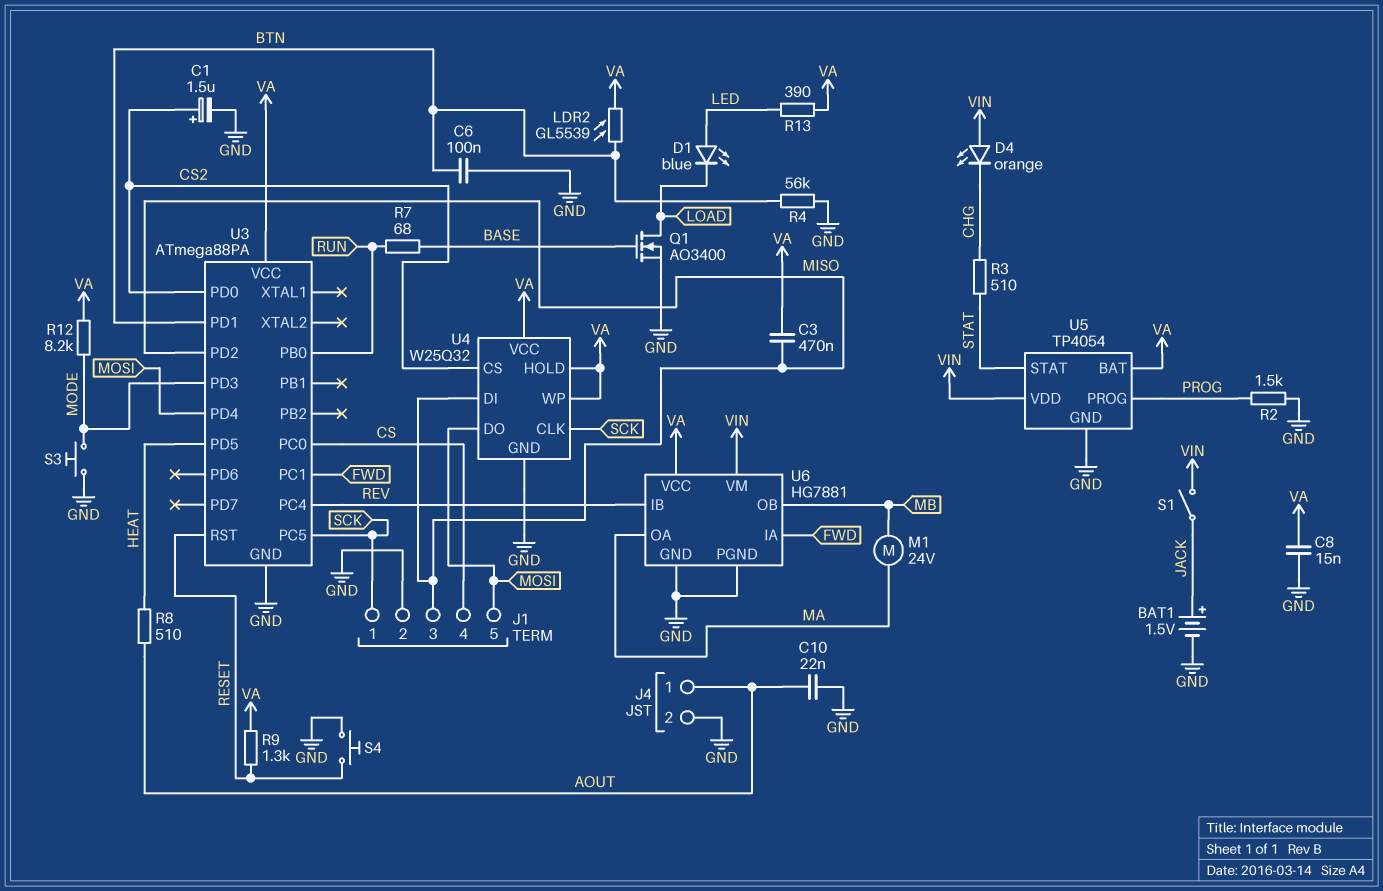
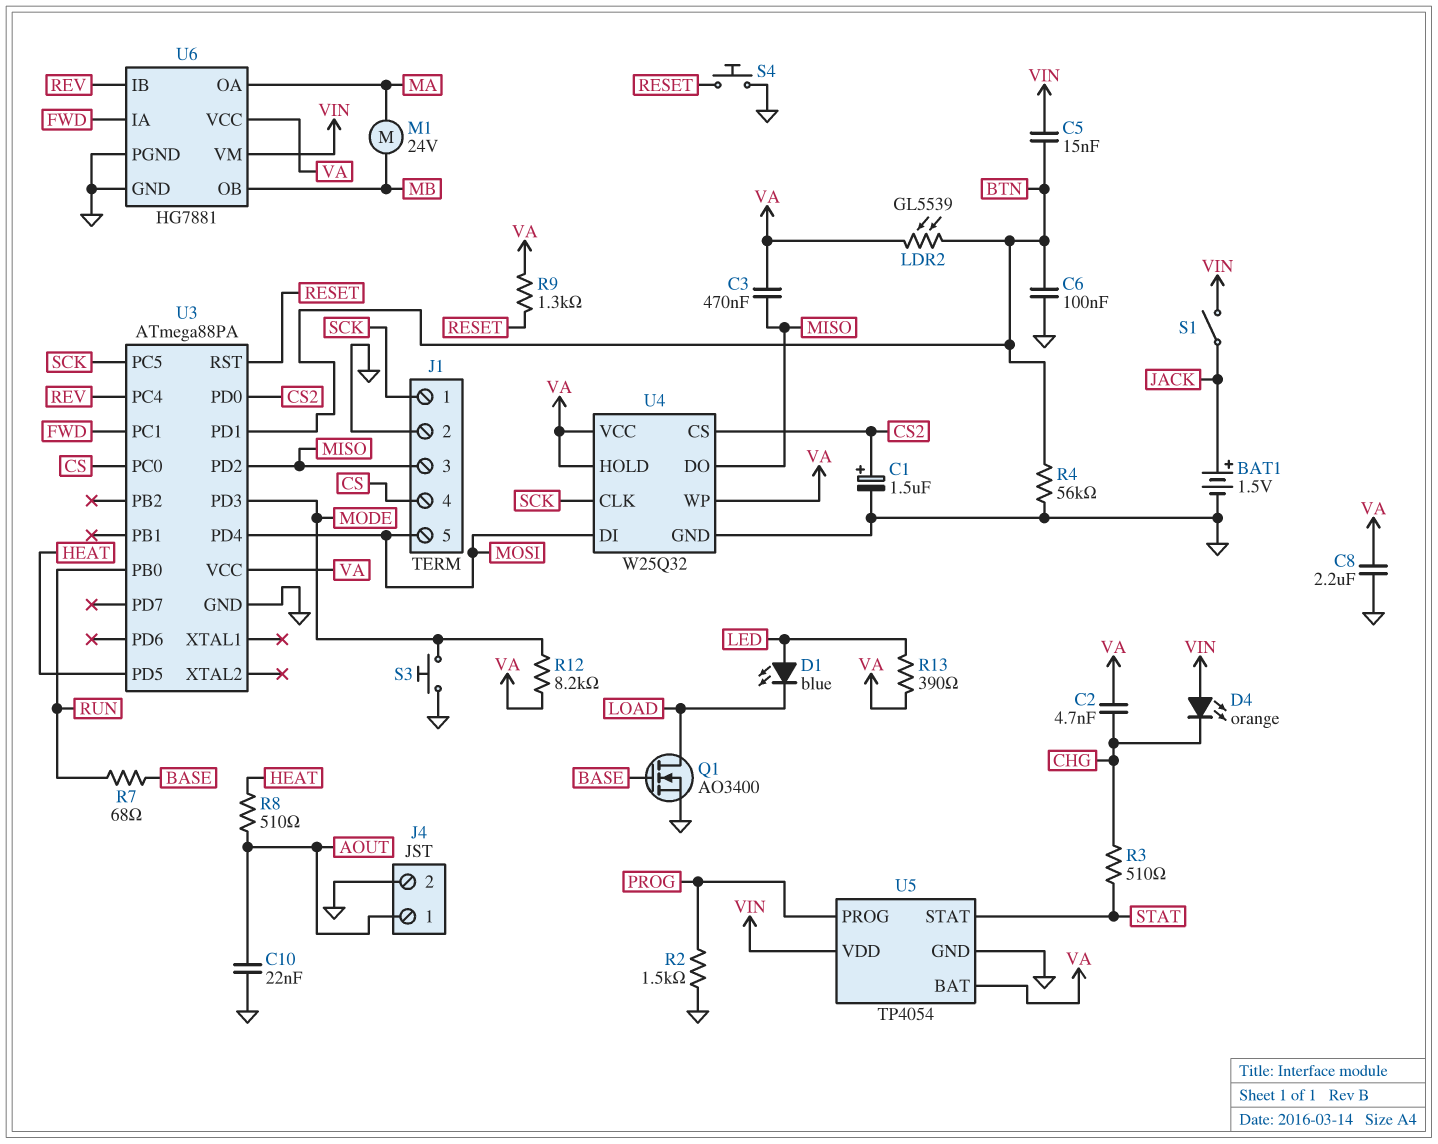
C2: none -> 4.7nF (CHG, VA)
C5: none -> 15nF (BTN, VIN)
C8: 15nF (GND, VA) -> 2.2uF (GND, VA)
U4 pin DI: MISO -> MOSI
U4 pin DO: MOSI -> MISO

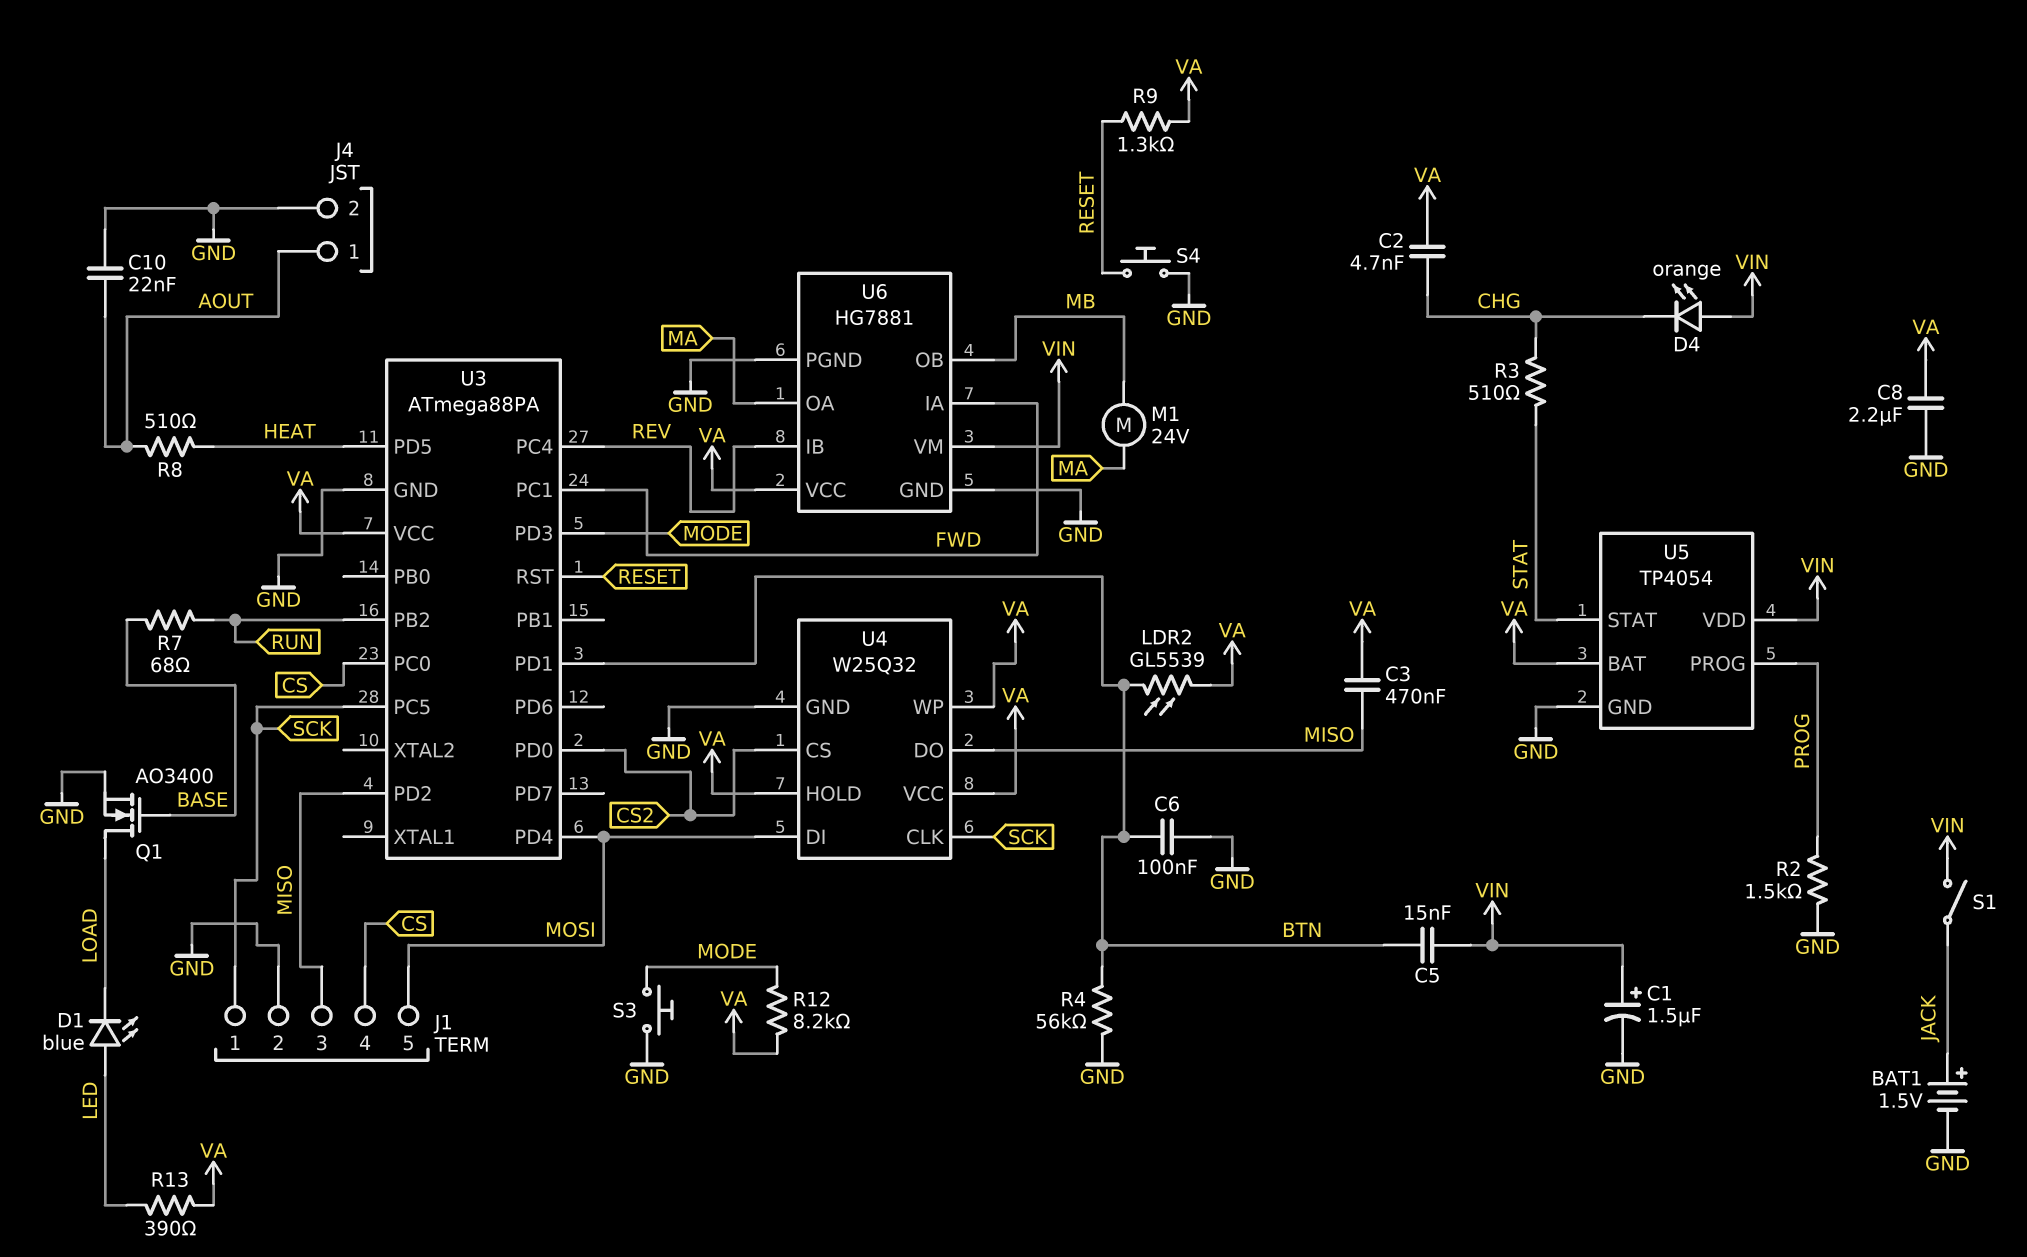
C1: 1.5uF (plus CS2, minus GND) -> 1.5uF (plus VIN, minus GND)
U3 pin PB0: RUN -> none
U3 pin PB2: none -> RUN

